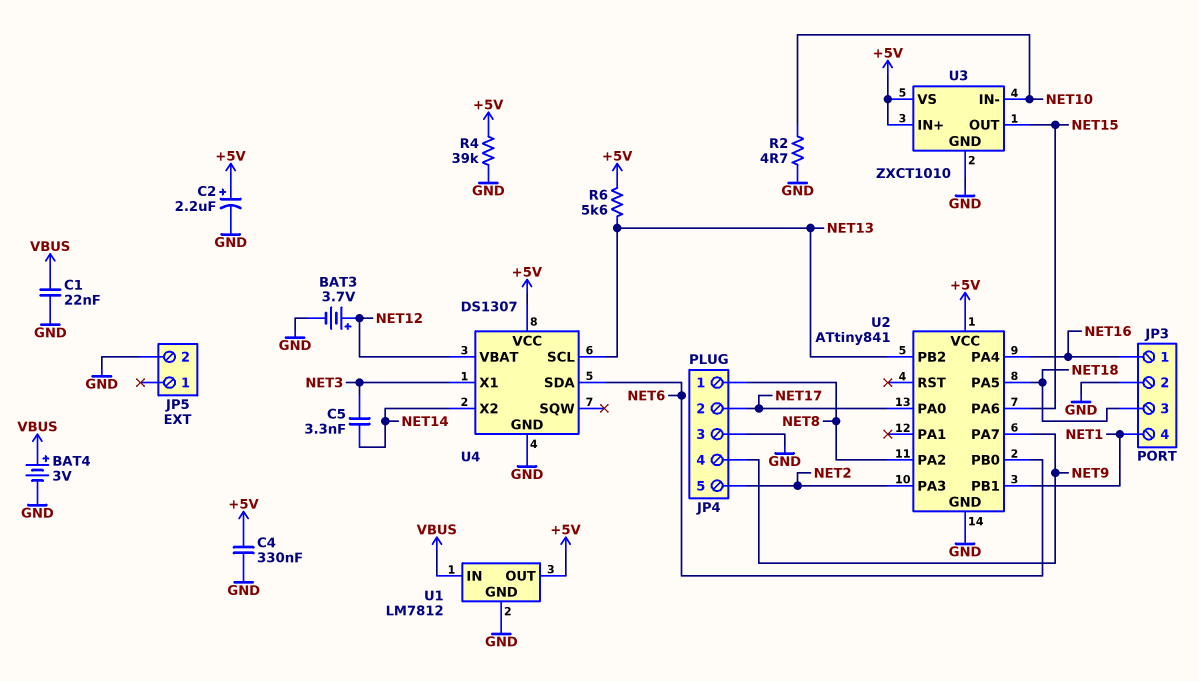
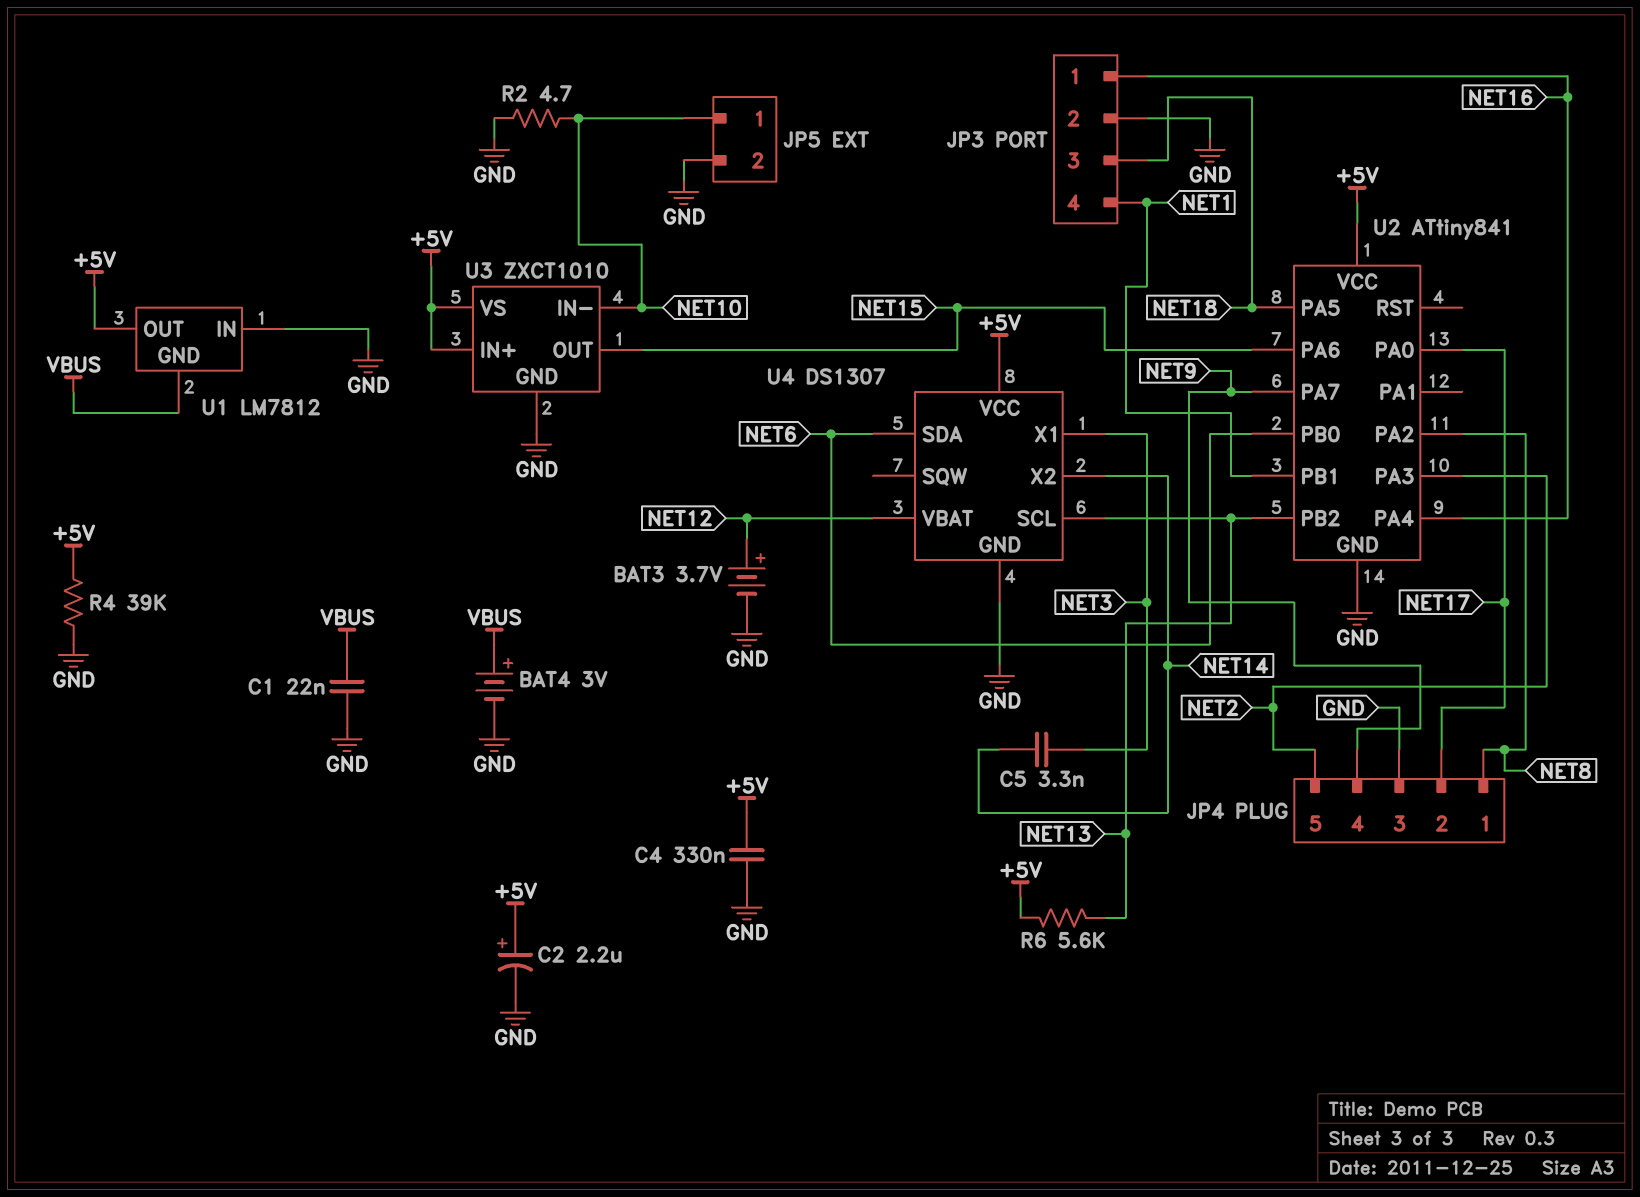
JP5 pin 1: none -> NET10
U1 pin GND: GND -> VBUS
U1 pin IN: VBUS -> GND

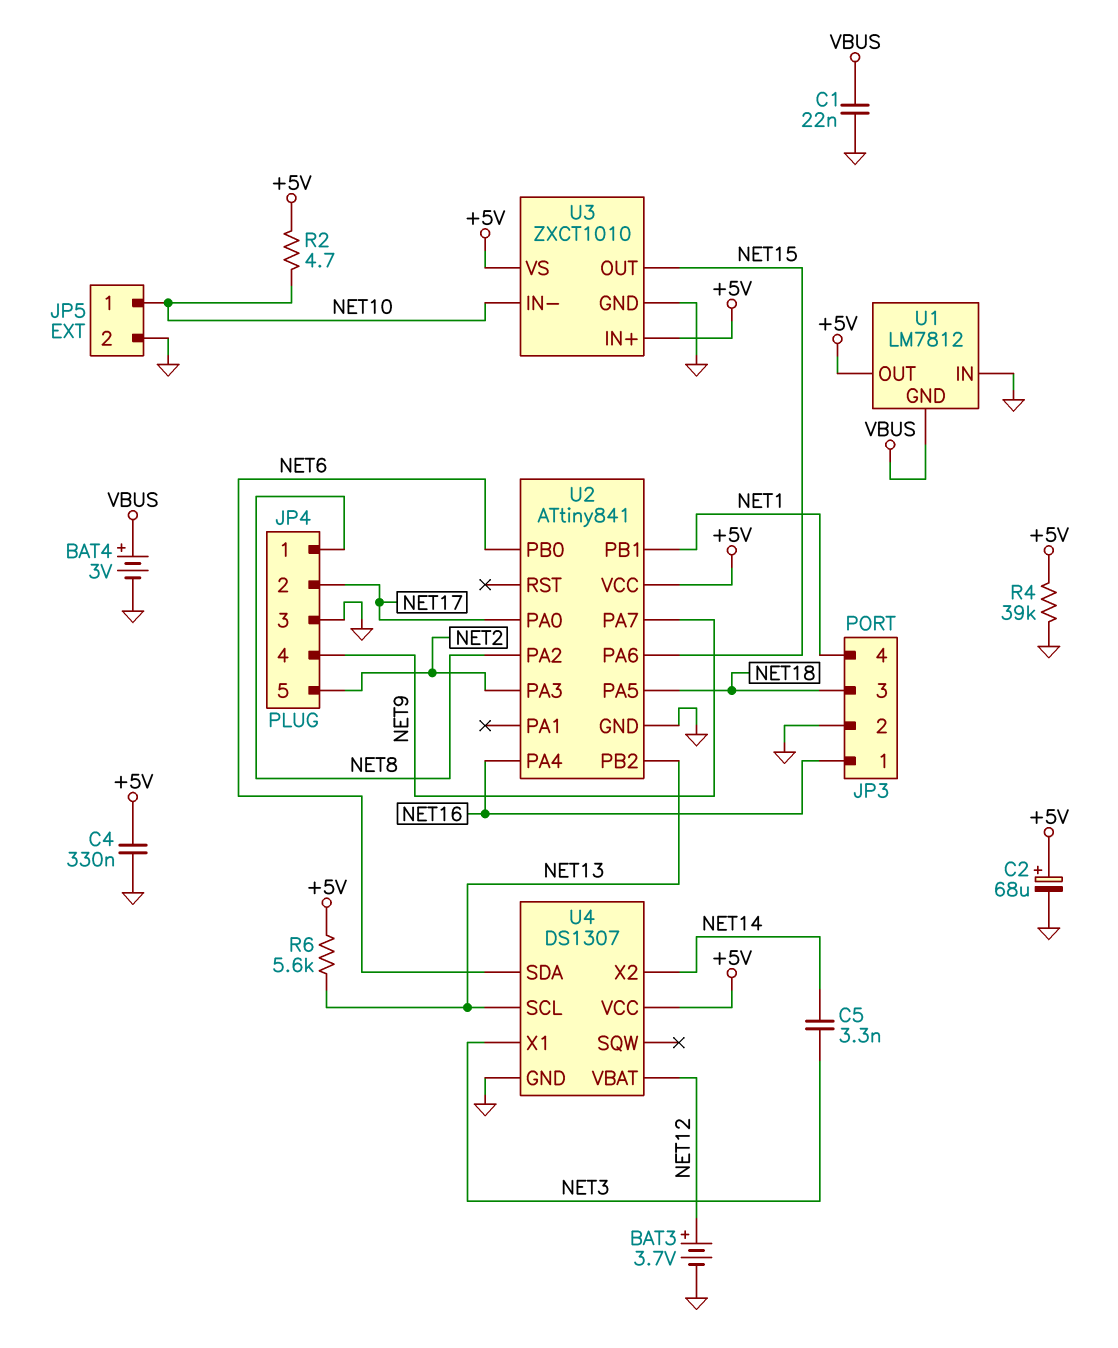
C2: 2.2uF (plus +5V, minus GND) -> 68uF (plus +5V, minus GND)
R2: 4.7 (GND, NET10) -> 4.7 (+5V, NET10)

